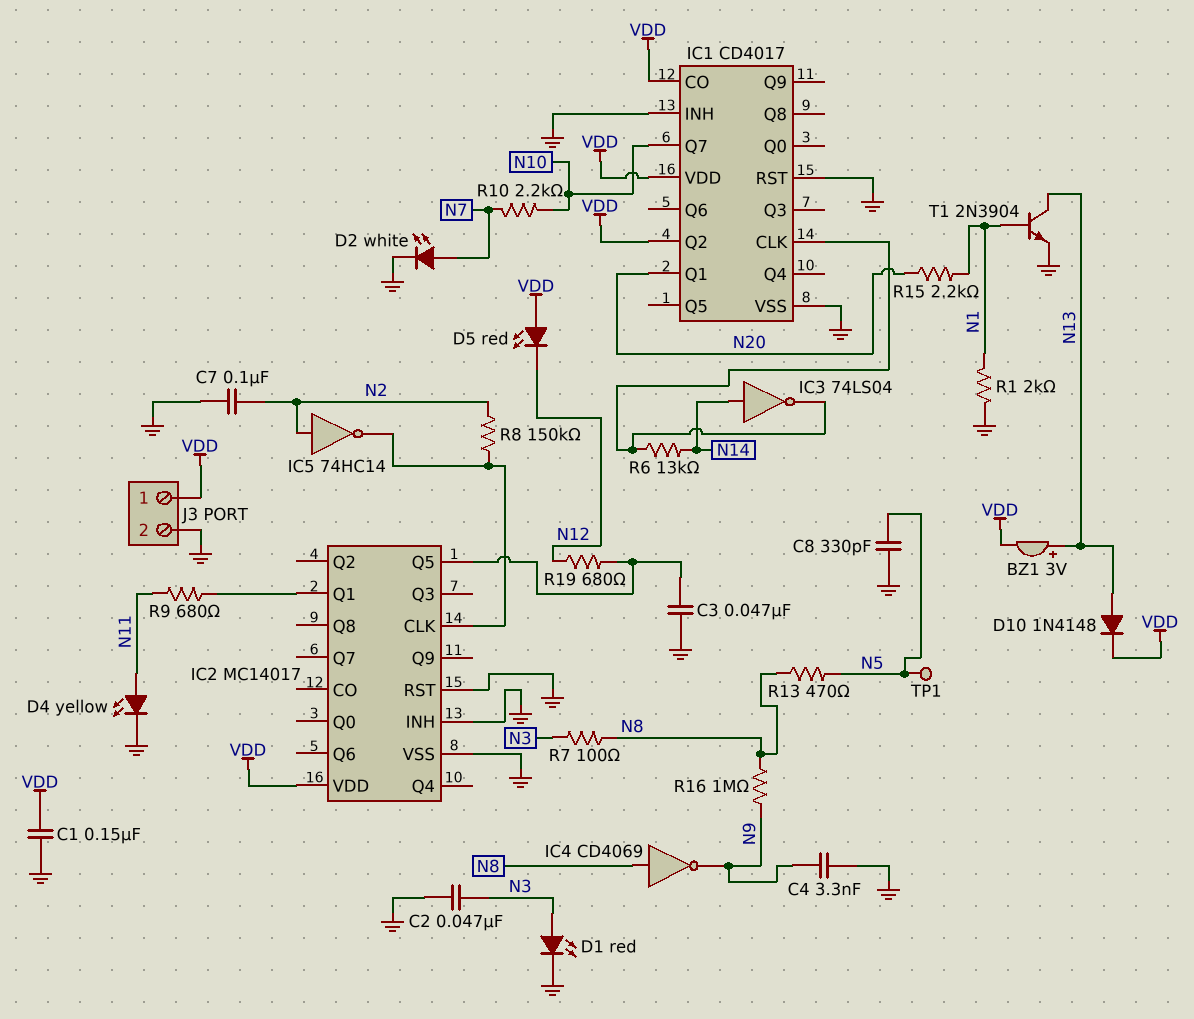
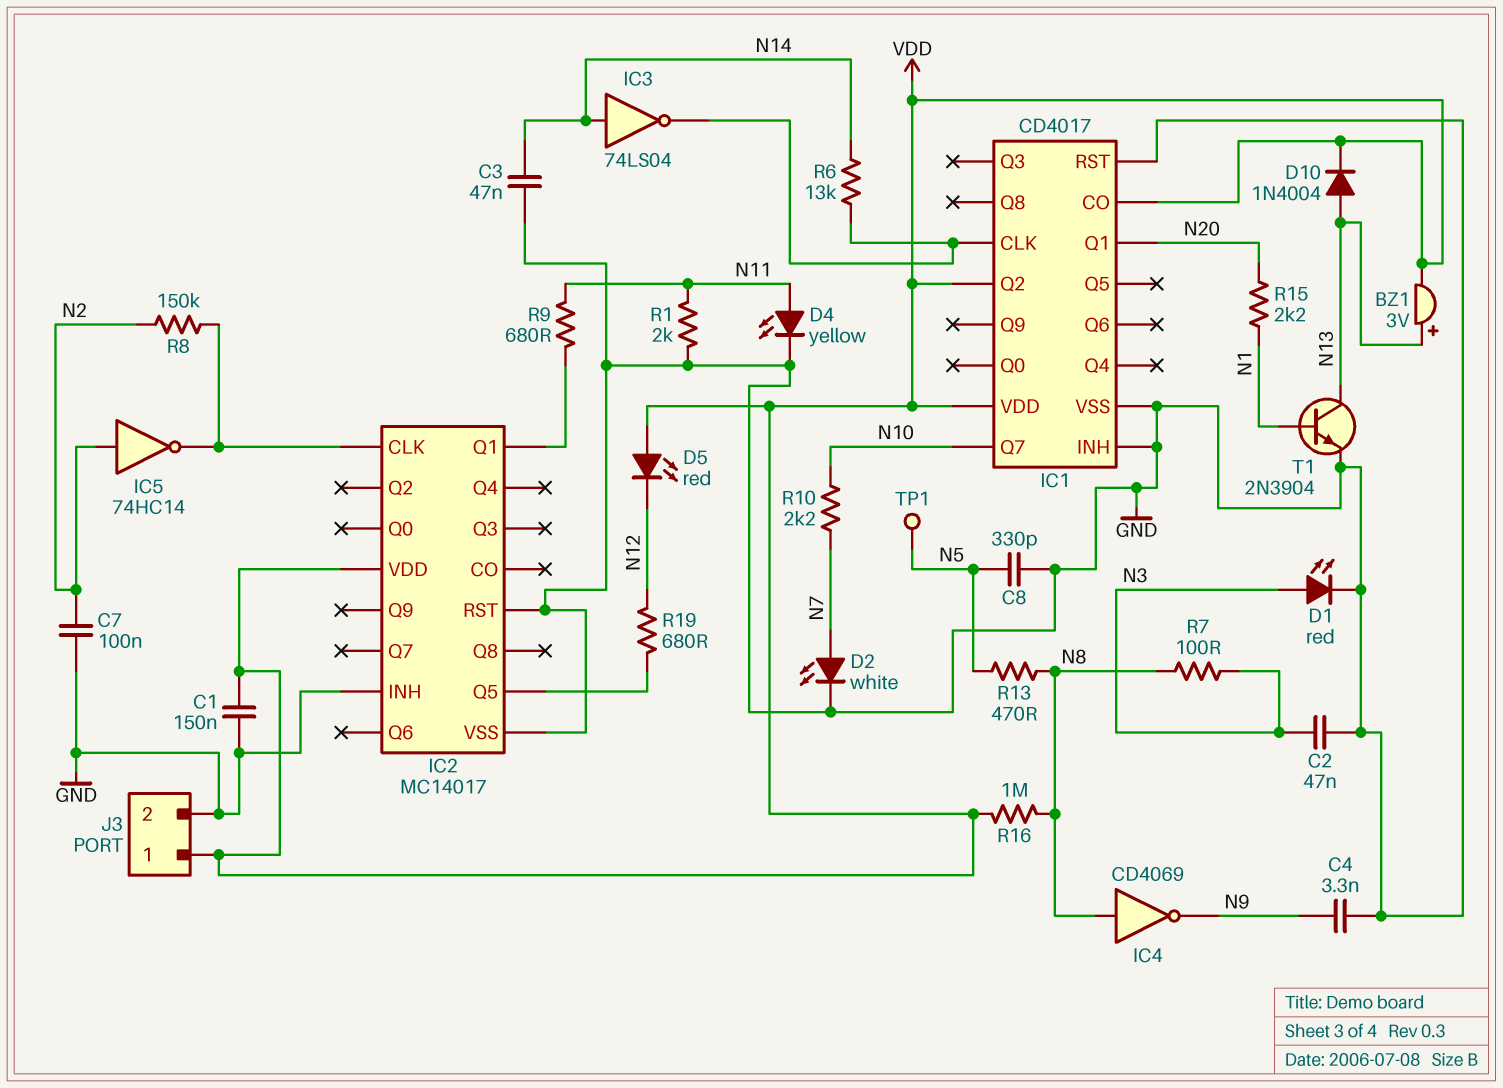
C3: 47nF (GND, IC2/Q5) -> 47nF (GND, N14)
D10: diode 1N4148 (A N13, K VDD) -> diode 1N4004 (A N13, K VDD)
R1: 2k (GND, N1) -> 2k (GND, N11)
R16: 1M (N8, N9) -> 1M (N8, VDD)

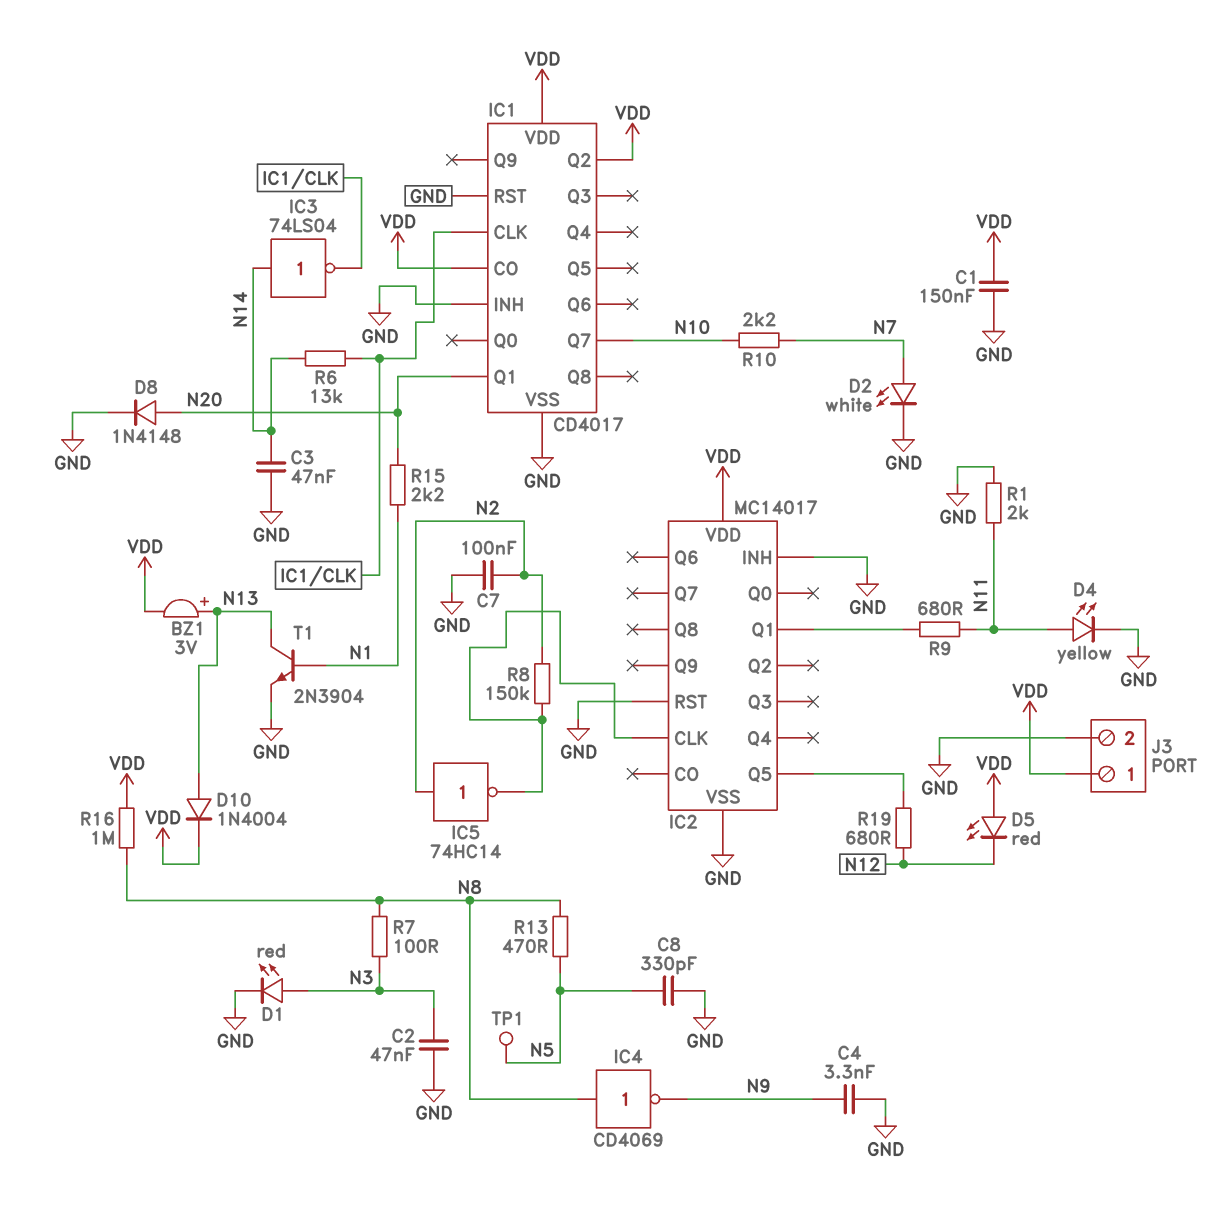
D8: none -> diode 1N4148 (A N20, K GND)

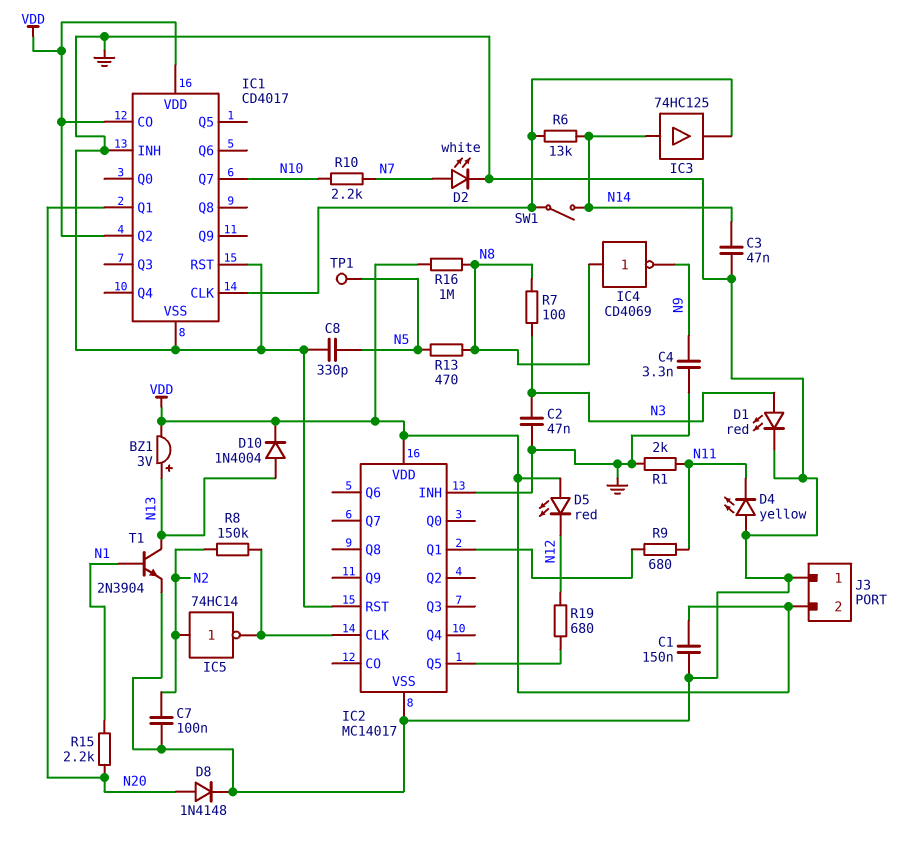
D4: LED yellow (A N11, K GND) -> LED yellow (A GND, K N11)
IC3: NOT 74LS04 (in N14, out IC1/CLK) -> buffer 74HC125 (in N14, out IC1/CLK)
J3 pin 1: VDD -> GND
J3 pin 2: GND -> VDD
SW1: none -> switch (IC1/CLK, N14)

